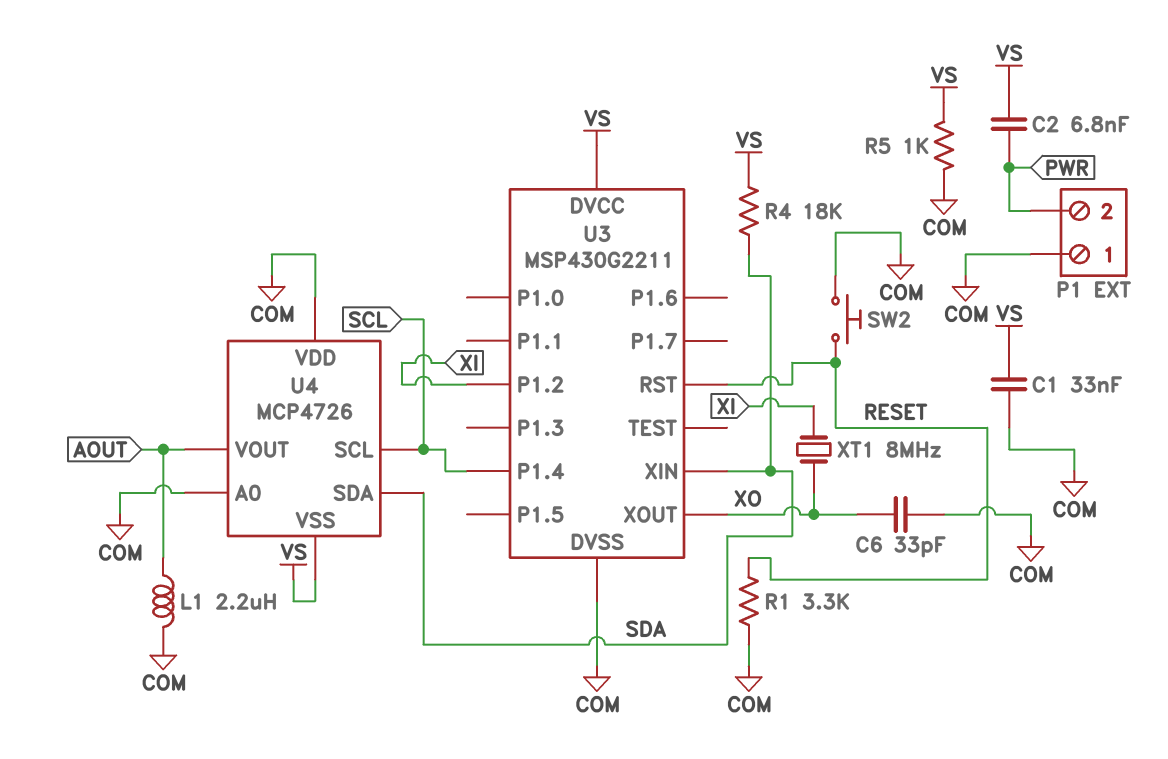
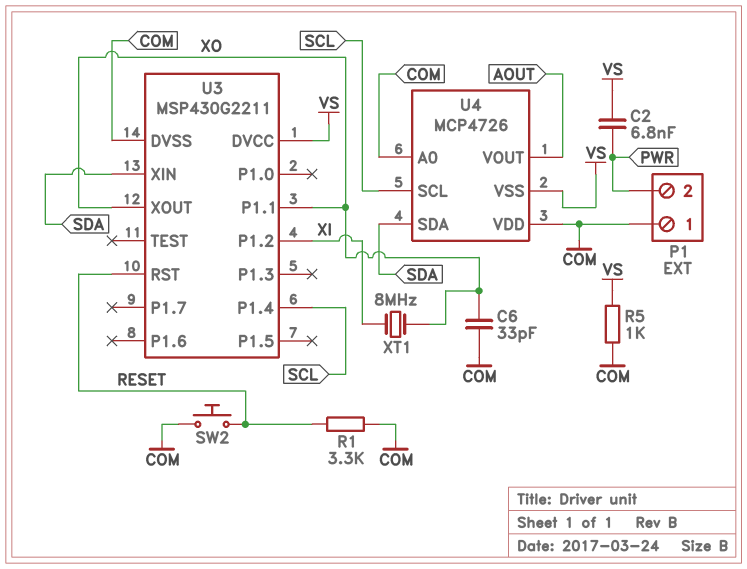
C1: 33nF (COM, VS) -> none
L1: 2.2uH (AOUT, COM) -> none
R4: 18k (SDA, VS) -> none
U3 pin P1.1: none -> XO

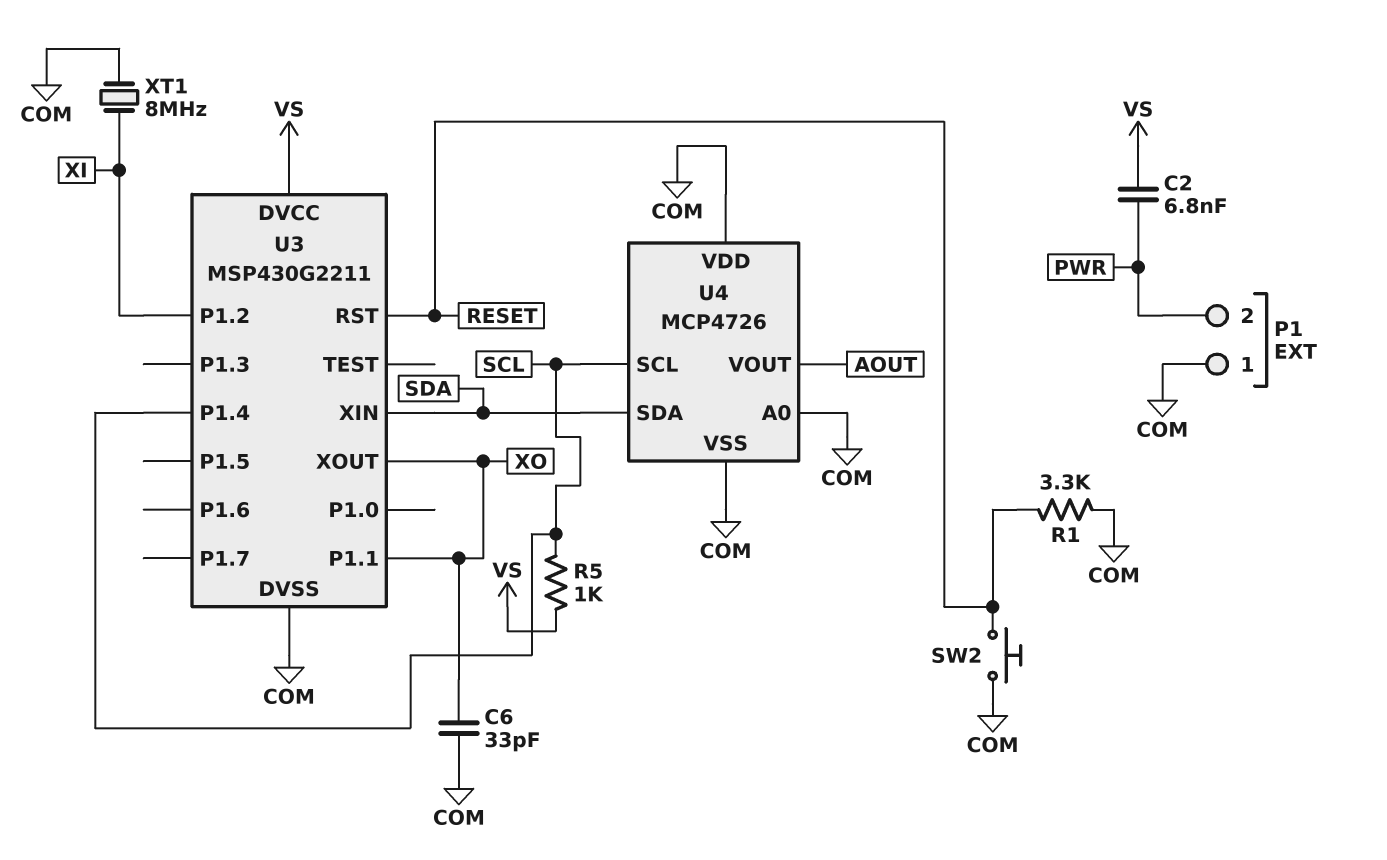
R5: 1k (COM, VS) -> 1k (SCL, VS)
U4 pin VSS: VS -> COM
XT1: 8MHz (XI, XO) -> 8MHz (COM, XI)

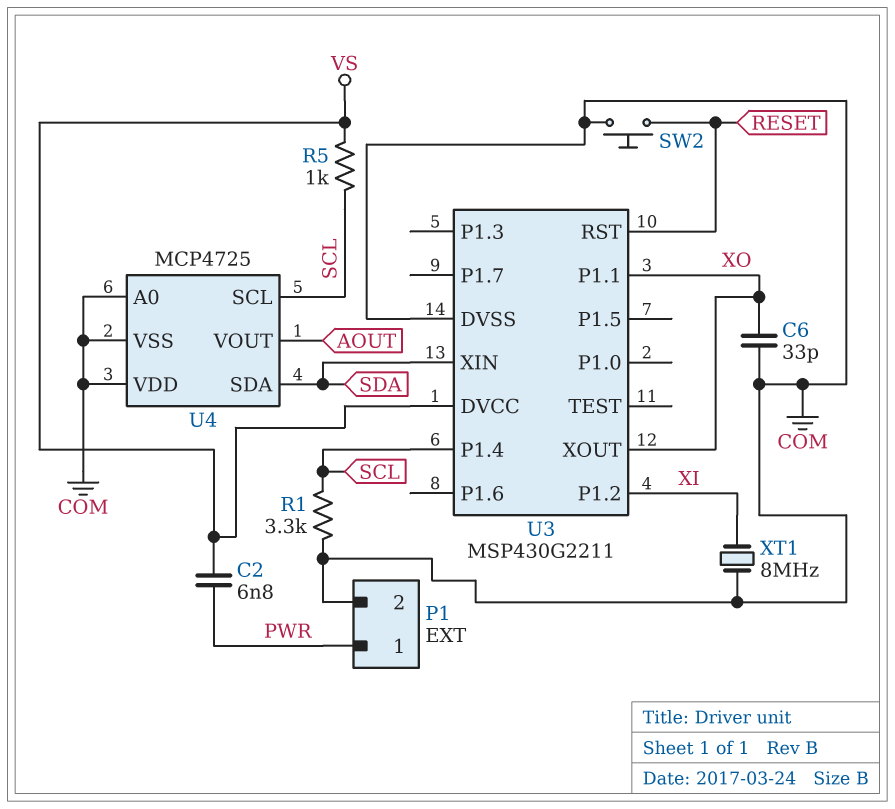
P1 pin 1: COM -> PWR
P1 pin 2: PWR -> COM
R1: 3.3k (COM, RESET) -> 3.3k (COM, SCL)
U4: MCP4726 -> MCP4725

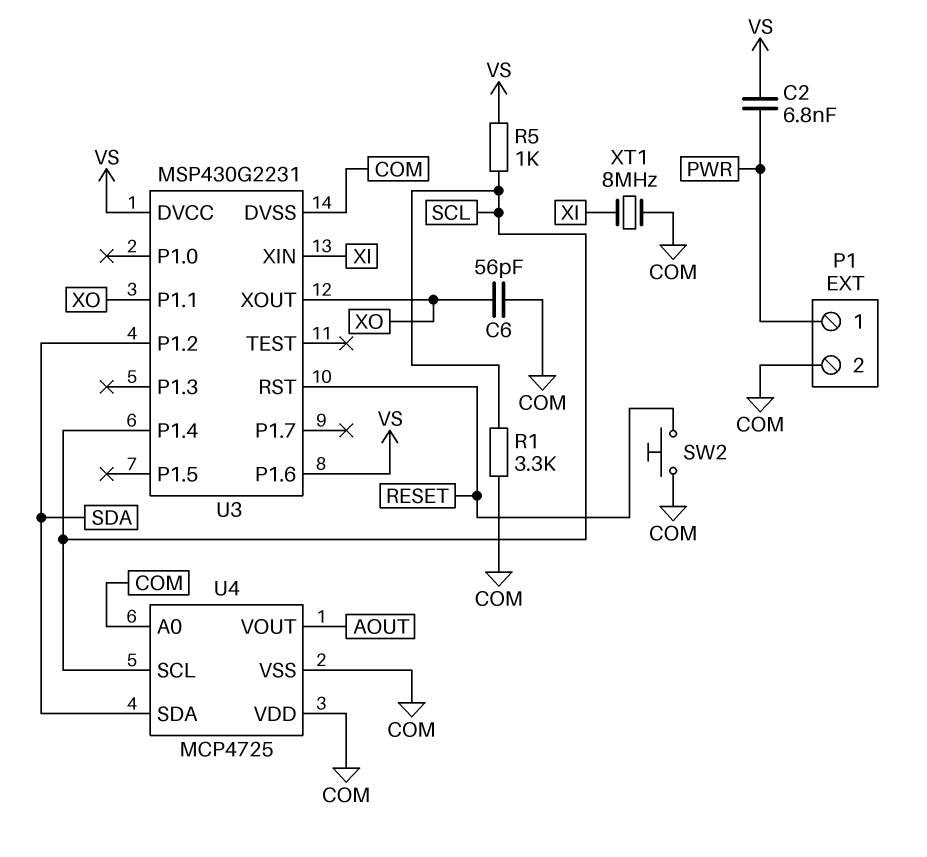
C6: 33pF (COM, XO) -> 56pF (COM, XO)
U3: MSP430G2211 -> MSP430G2231
U3 pin P1.2: XI -> SDA
U3 pin P1.6: none -> VS
U3 pin XIN: SDA -> XI

